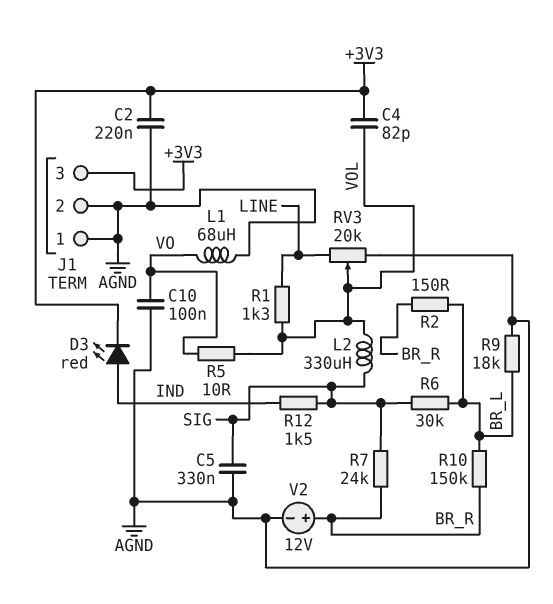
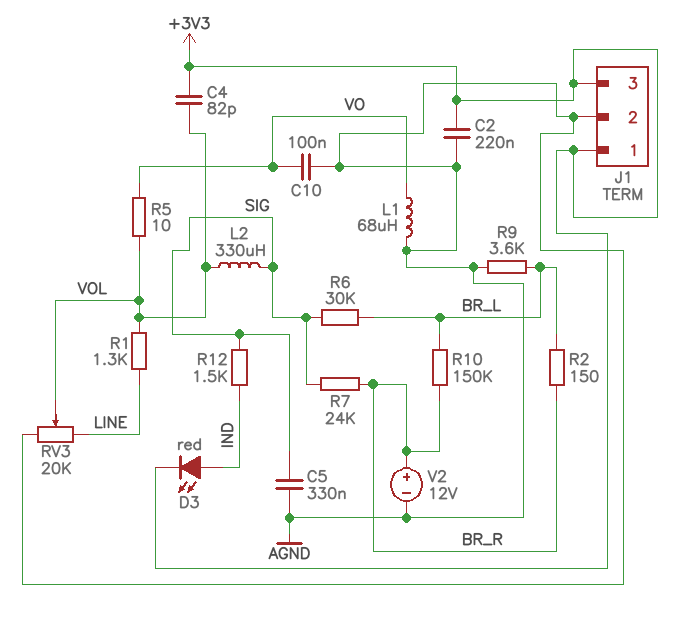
J1 pin 1: AGND -> +3V3
R9: 18k (AGND, BR_L) -> 3.6k (AGND, BR_L)

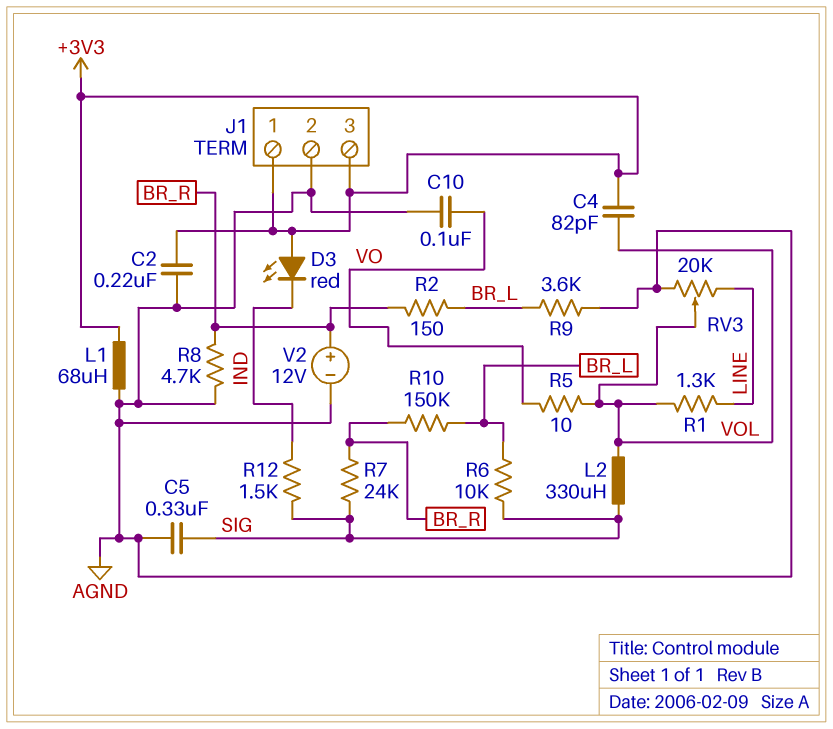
D3: LED red (A IND, K +3V3) -> LED red (A +3V3, K IND)
L1: 68uH (AGND, VO) -> 68uH (+3V3, AGND)
R6: 30k (BR_L, SIG) -> 10k (BR_L, SIG)
R8: none -> 4.7k (AGND, BR_R)

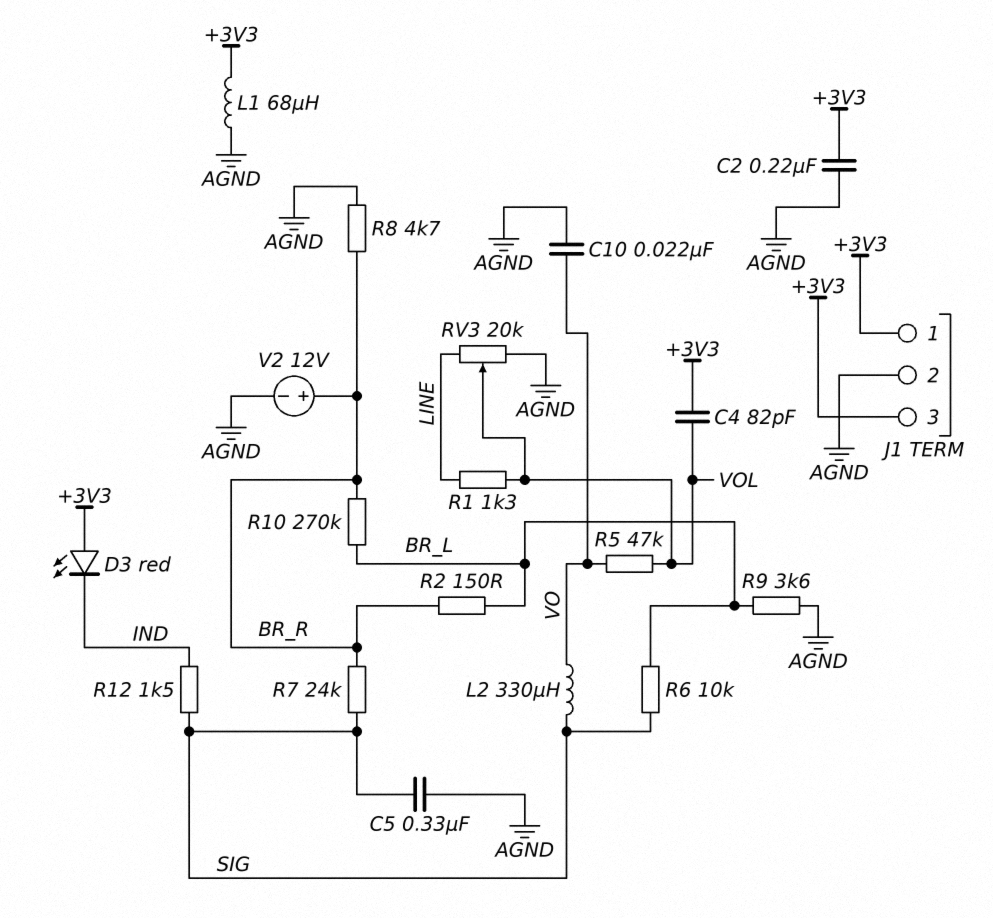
C10: 100nF (AGND, VO) -> 22nF (AGND, VO)
L2: 330uH (SIG, VOL) -> 330uH (SIG, VO)
R5: 10 (VO, VOL) -> 47k (VO, VOL)
R10: 150k (BR_L, BR_R) -> 270k (BR_L, BR_R)

